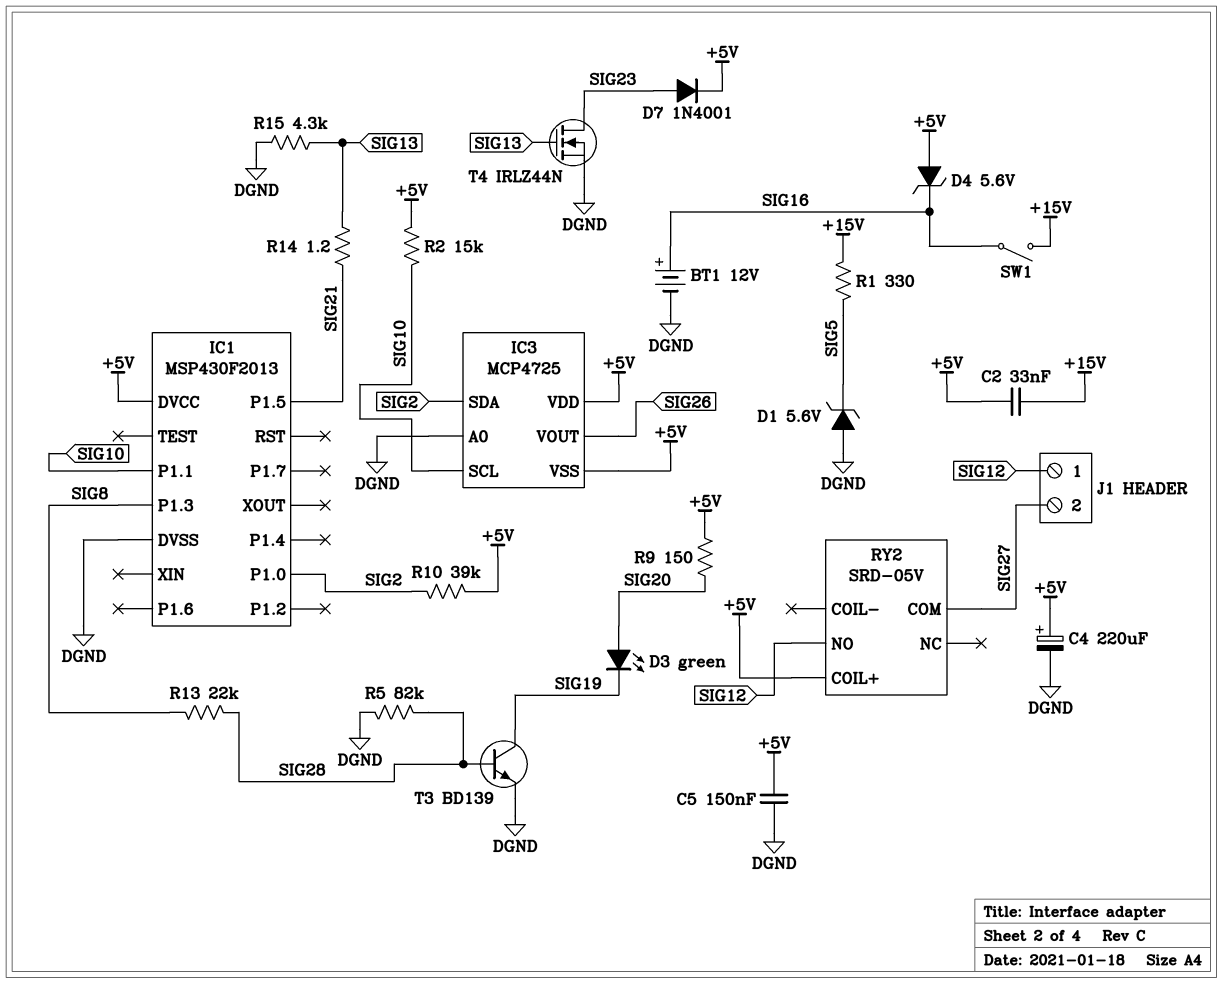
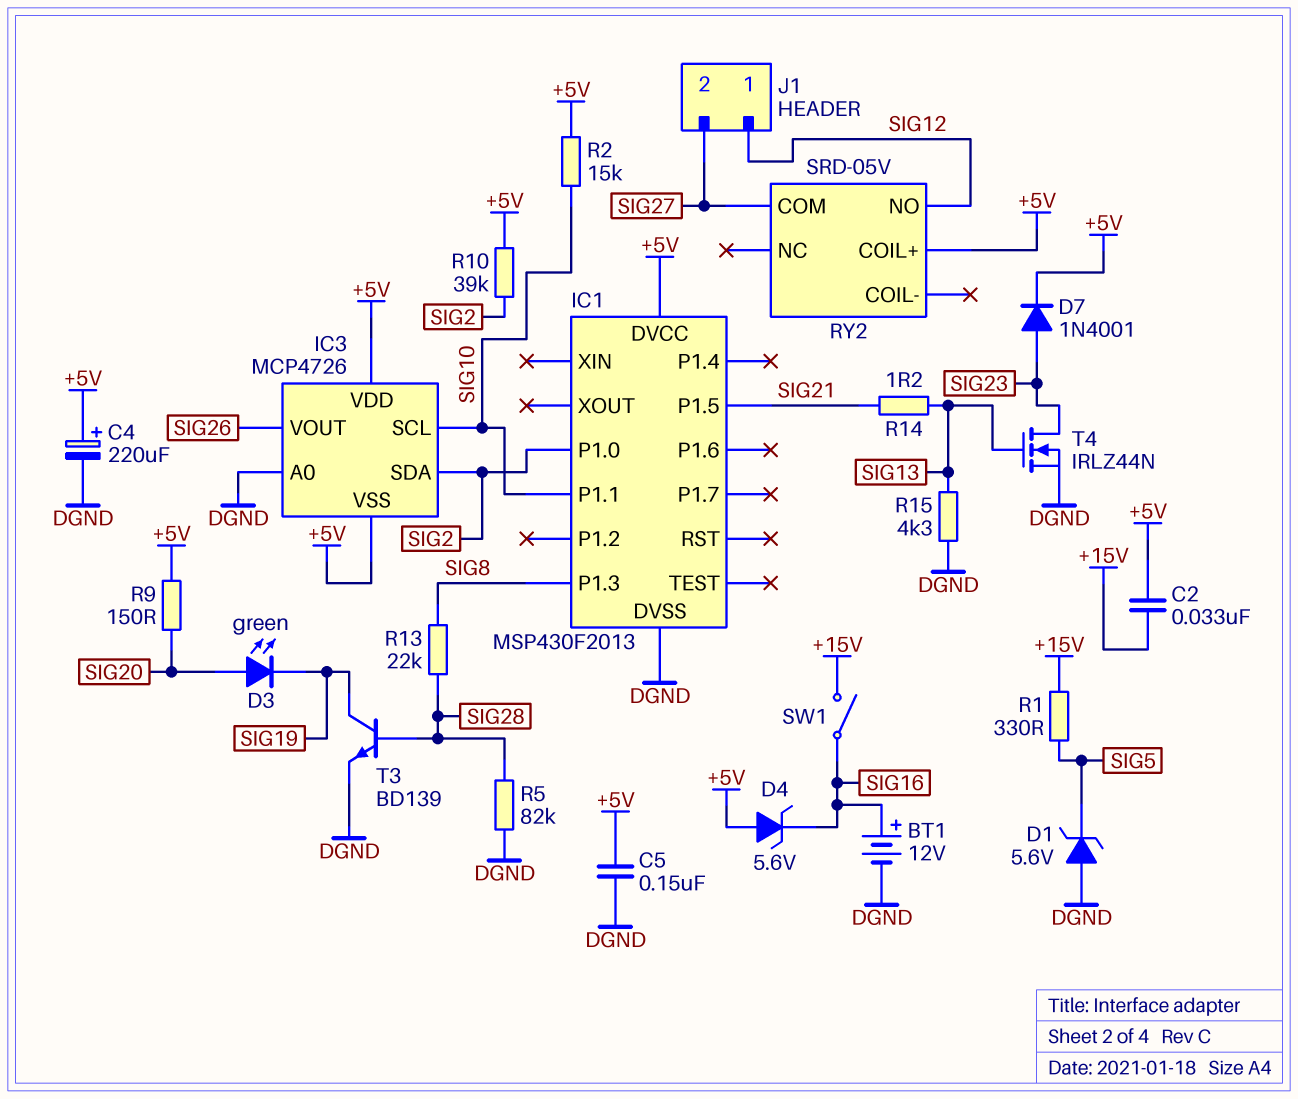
IC3: MCP4725 -> MCP4726

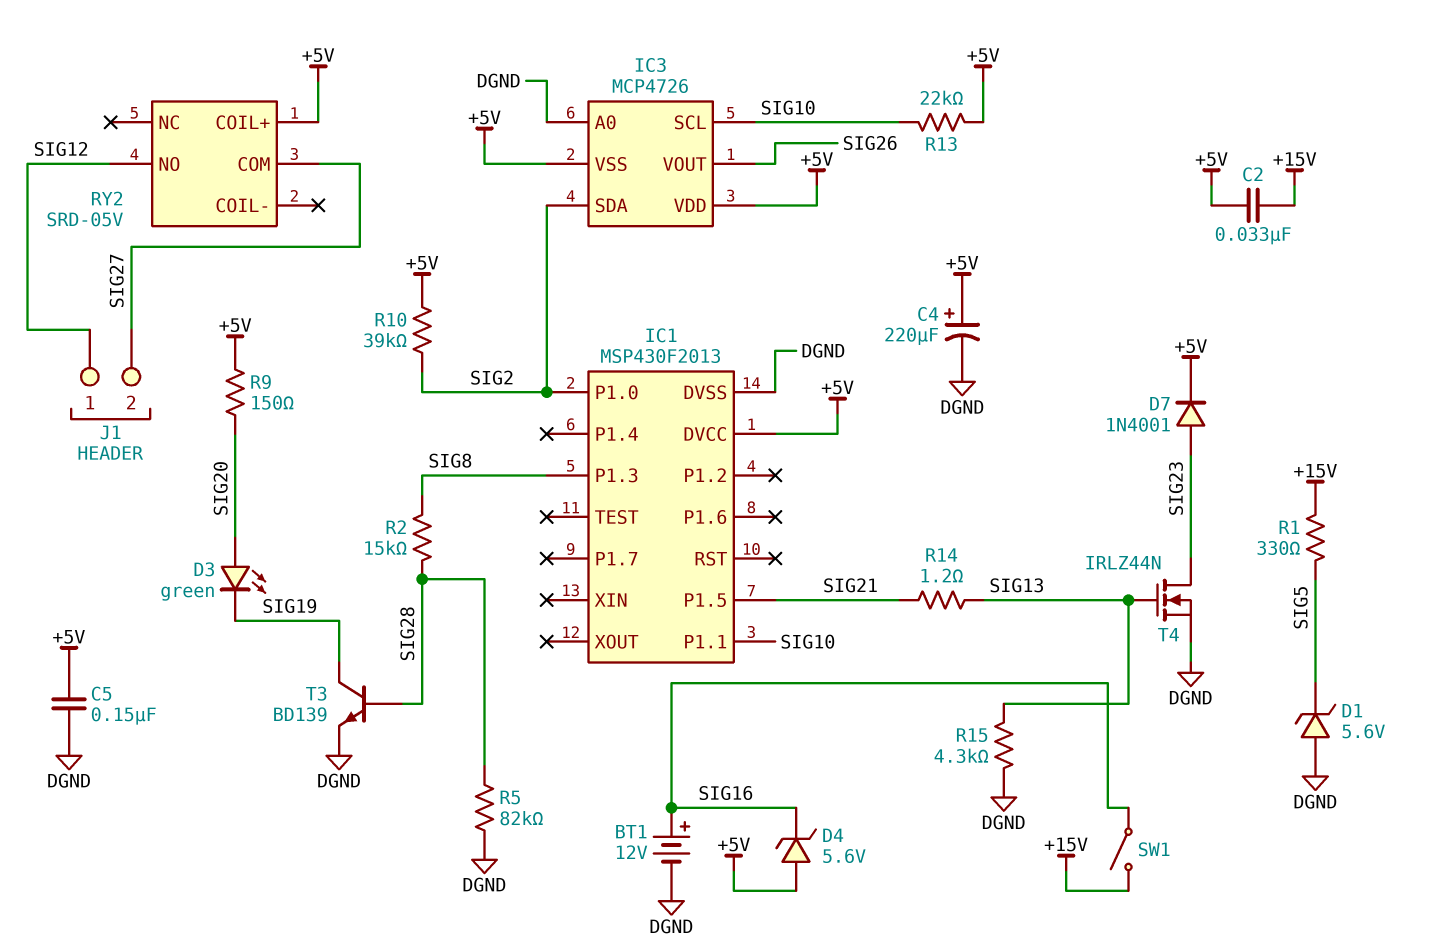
R2: 15k (+5V, SIG10) -> 15k (SIG8, SIG28)
R13: 22k (SIG8, SIG28) -> 22k (+5V, SIG10)

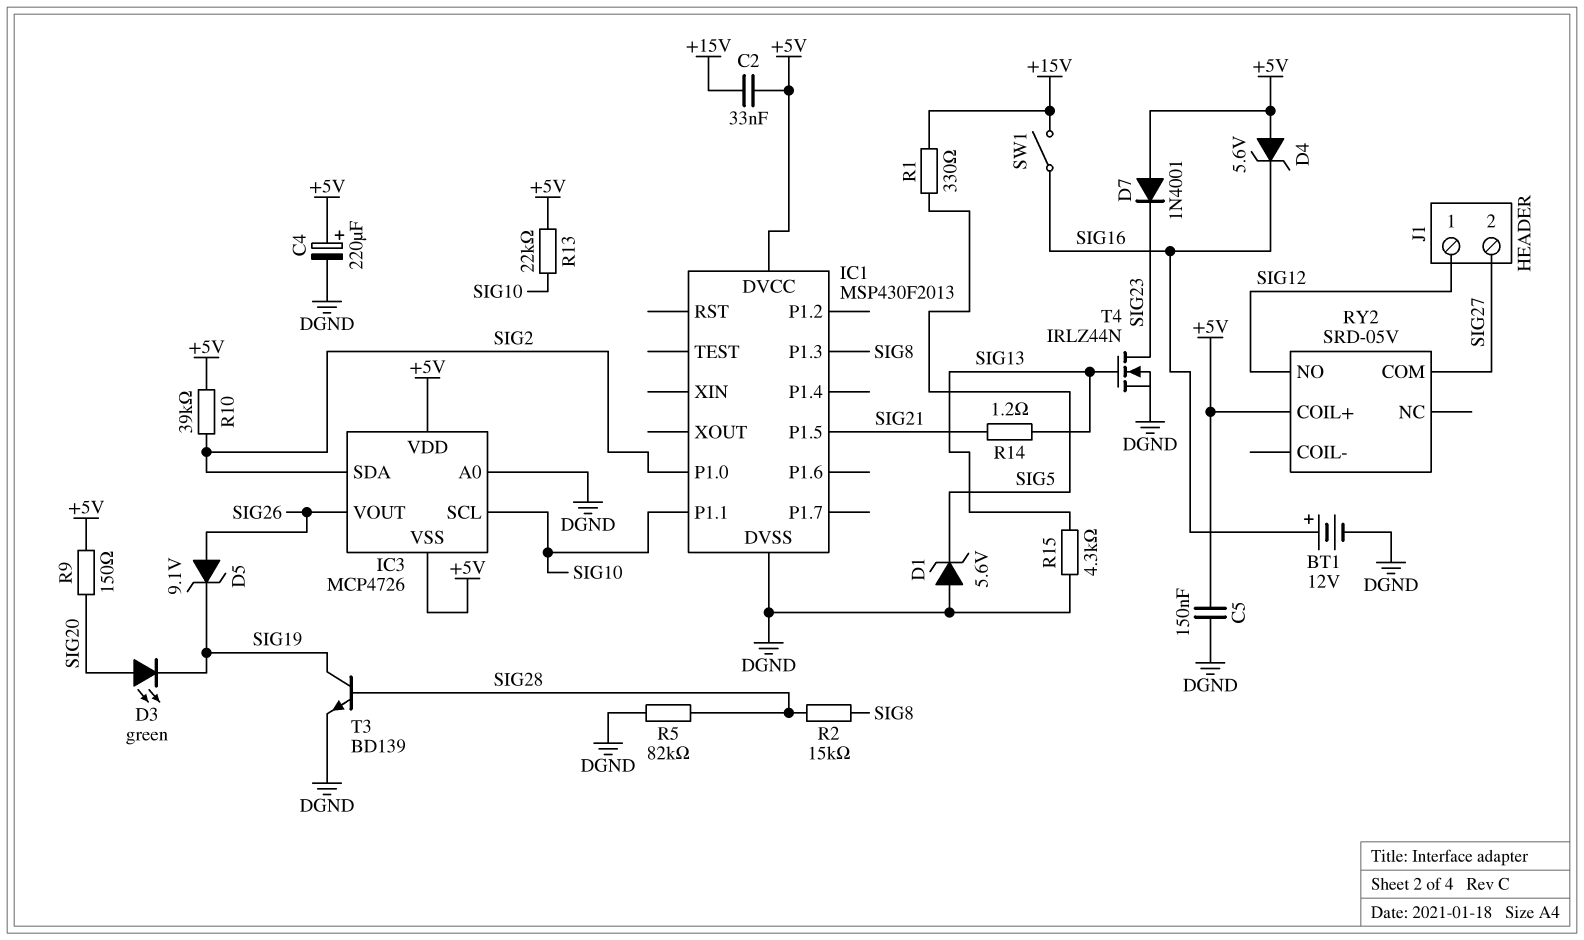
D5: none -> zener 9.1V (A SIG26, K SIG19)
D7: diode 1N4001 (A SIG23, K +5V) -> diode 1N4001 (A +5V, K SIG23)

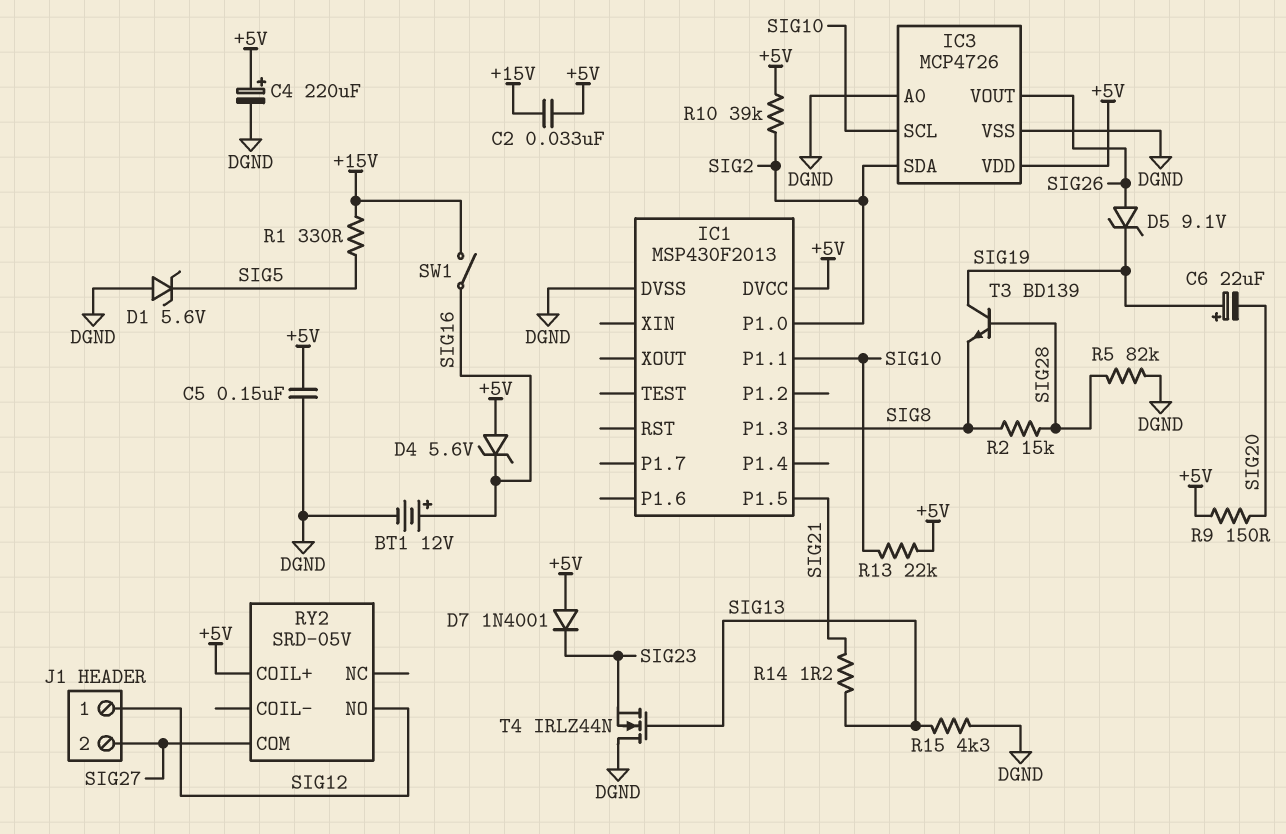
C6: none -> 22uF (plus SIG19, minus SIG20)
D3: LED green (A SIG20, K SIG19) -> none
IC3 pin VSS: +5V -> DGND
T3: NPN BD139 (B SIG28, C SIG19, E DGND) -> NPN BD139 (B SIG28, C SIG19, E SIG8)
T4: NMOS IRLZ44N (G SIG13, D SIG23, S DGND) -> NMOS IRLZ44N (G SIG13, D DGND, S SIG23)

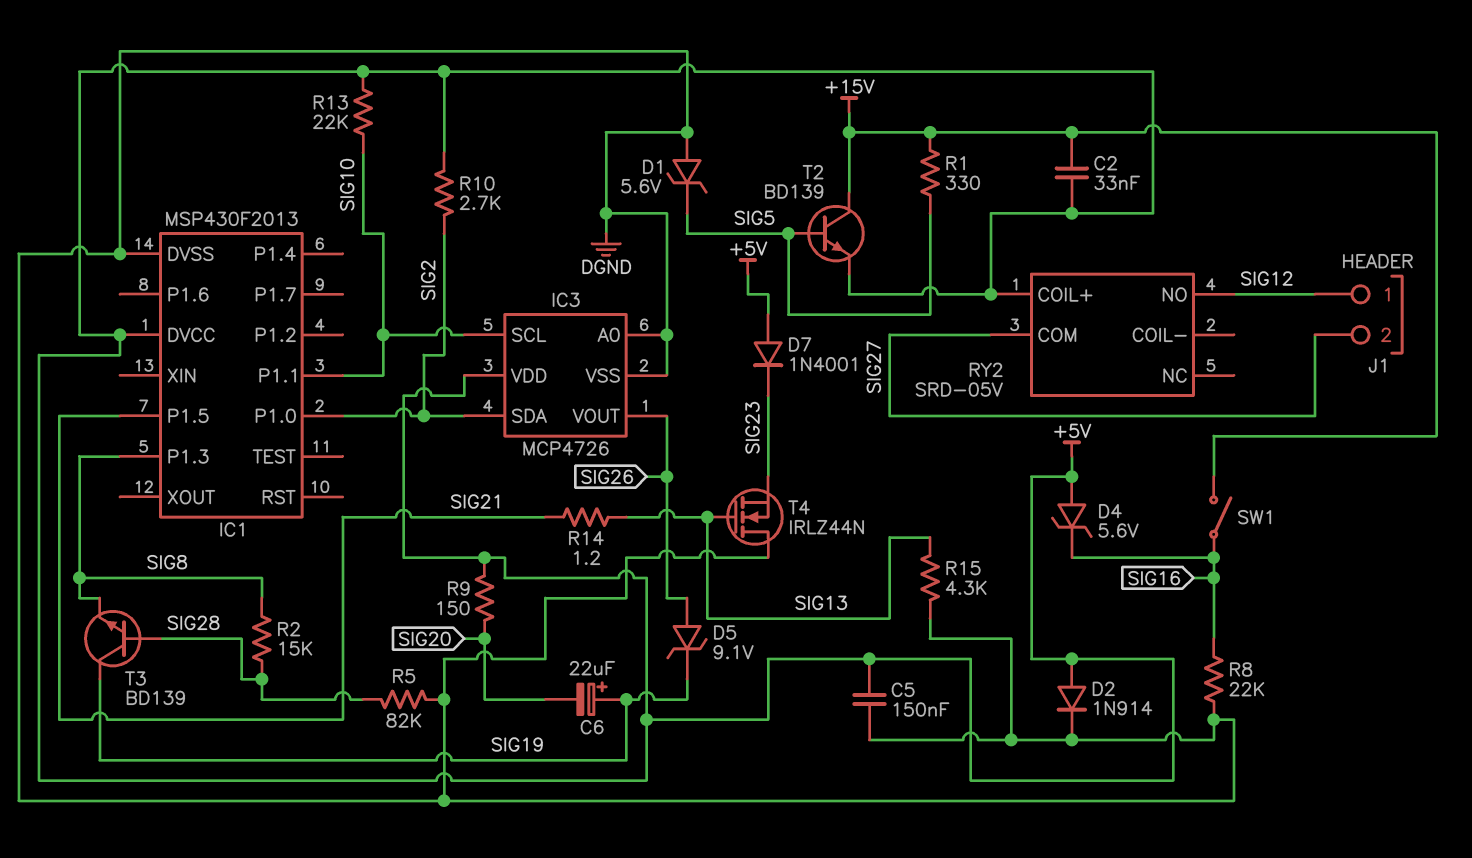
BT1: 12V (plus SIG16, minus DGND) -> none
C4: 220uF (plus +5V, minus DGND) -> none
D2: none -> diode 1N914 (A +5V, K DGND)
R8: none -> 22k (DGND, SIG16)
R10: 39k (+5V, SIG2) -> 2.7k (+5V, SIG2)
T2: none -> NPN BD139 (B SIG5, C +15V, E +5V)

